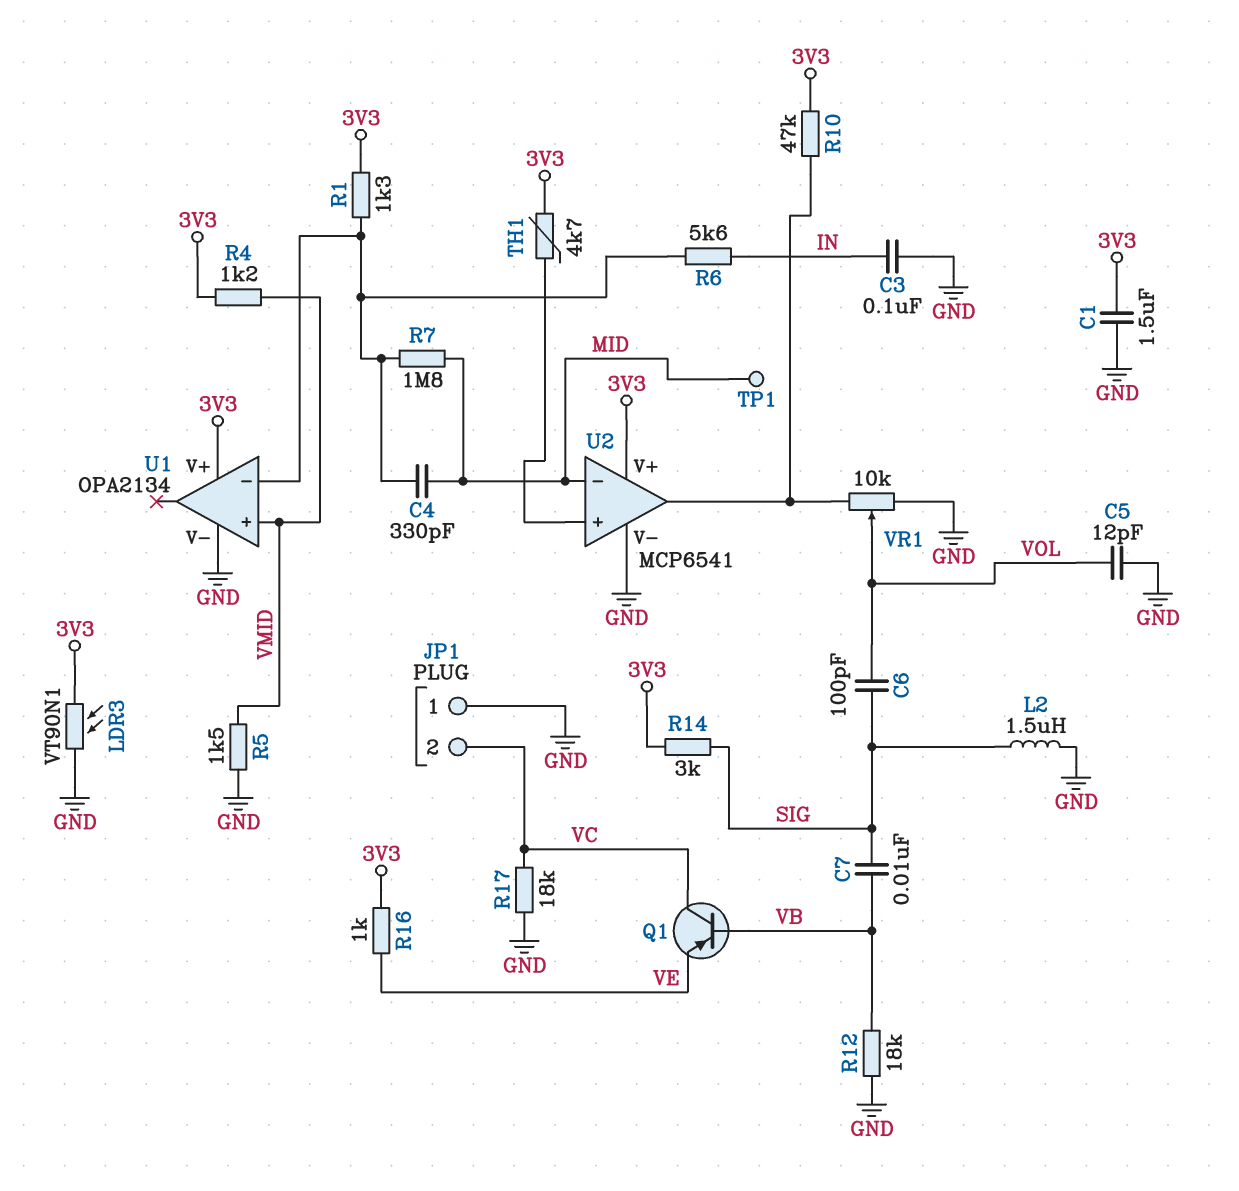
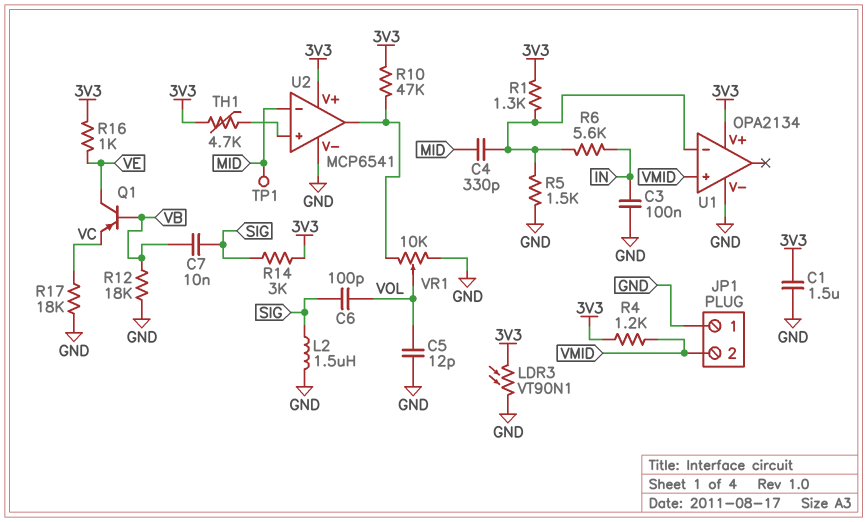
JP1 pin 2: VC -> VMID
Q1: PNP (B VB, C VC, E VE) -> PNP (B VB, C VE, E VC)
R5: 1.5k (GND, VMID) -> 1.5k (GND, U1/in-)
R7: 1.8M (MID, U1/in-) -> none

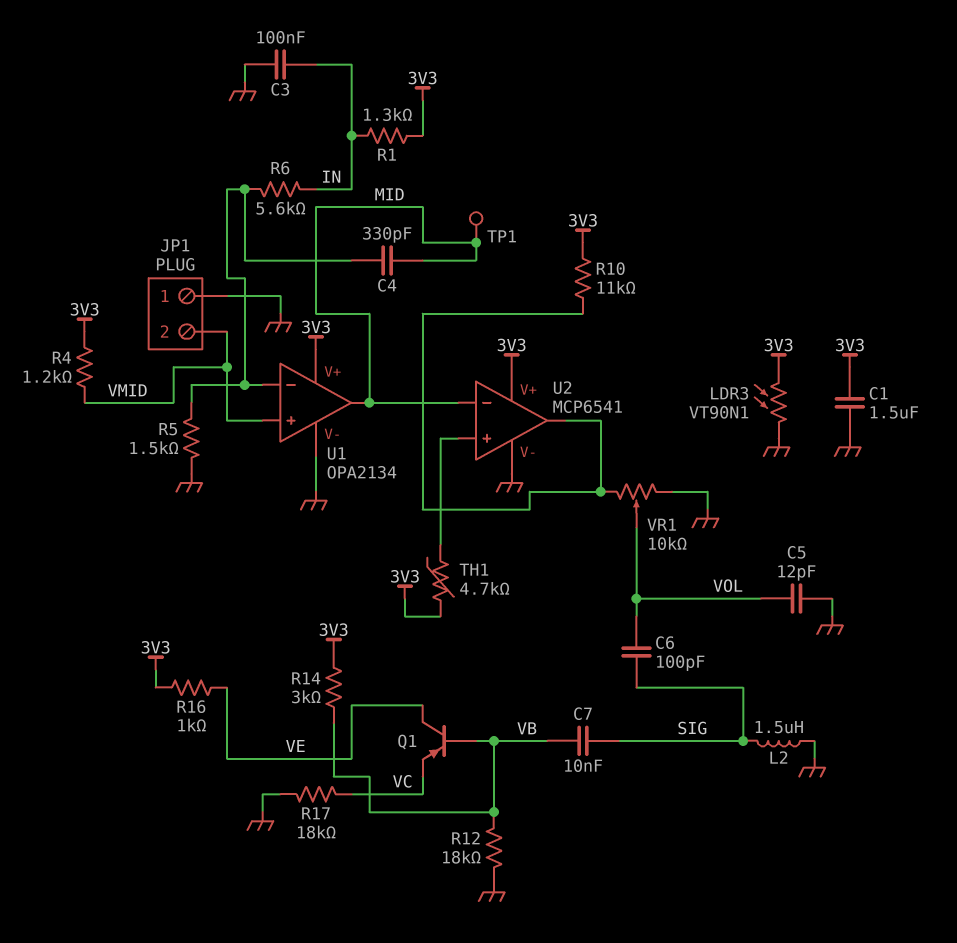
R1: 1.3k (3V3, U1/in-) -> 1.3k (3V3, IN)
R10: 47k (3V3, U2/out) -> 11k (3V3, U2/out)
R14: 3k (3V3, SIG) -> 3k (3V3, VB)
U1 pin out: none -> MID

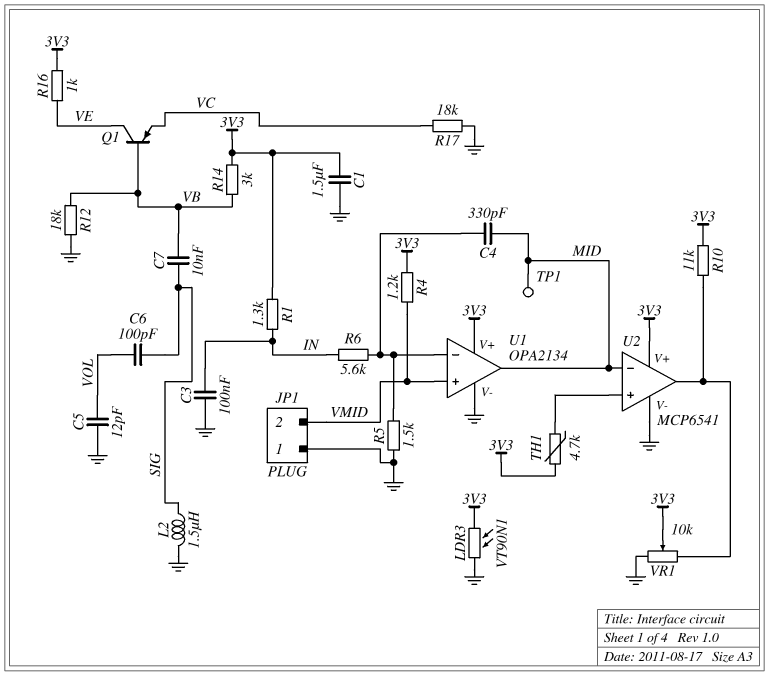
VR1: 10k (GND, U2/out, wiper VOL) -> 10k (GND, U2/out, wiper 3V3)

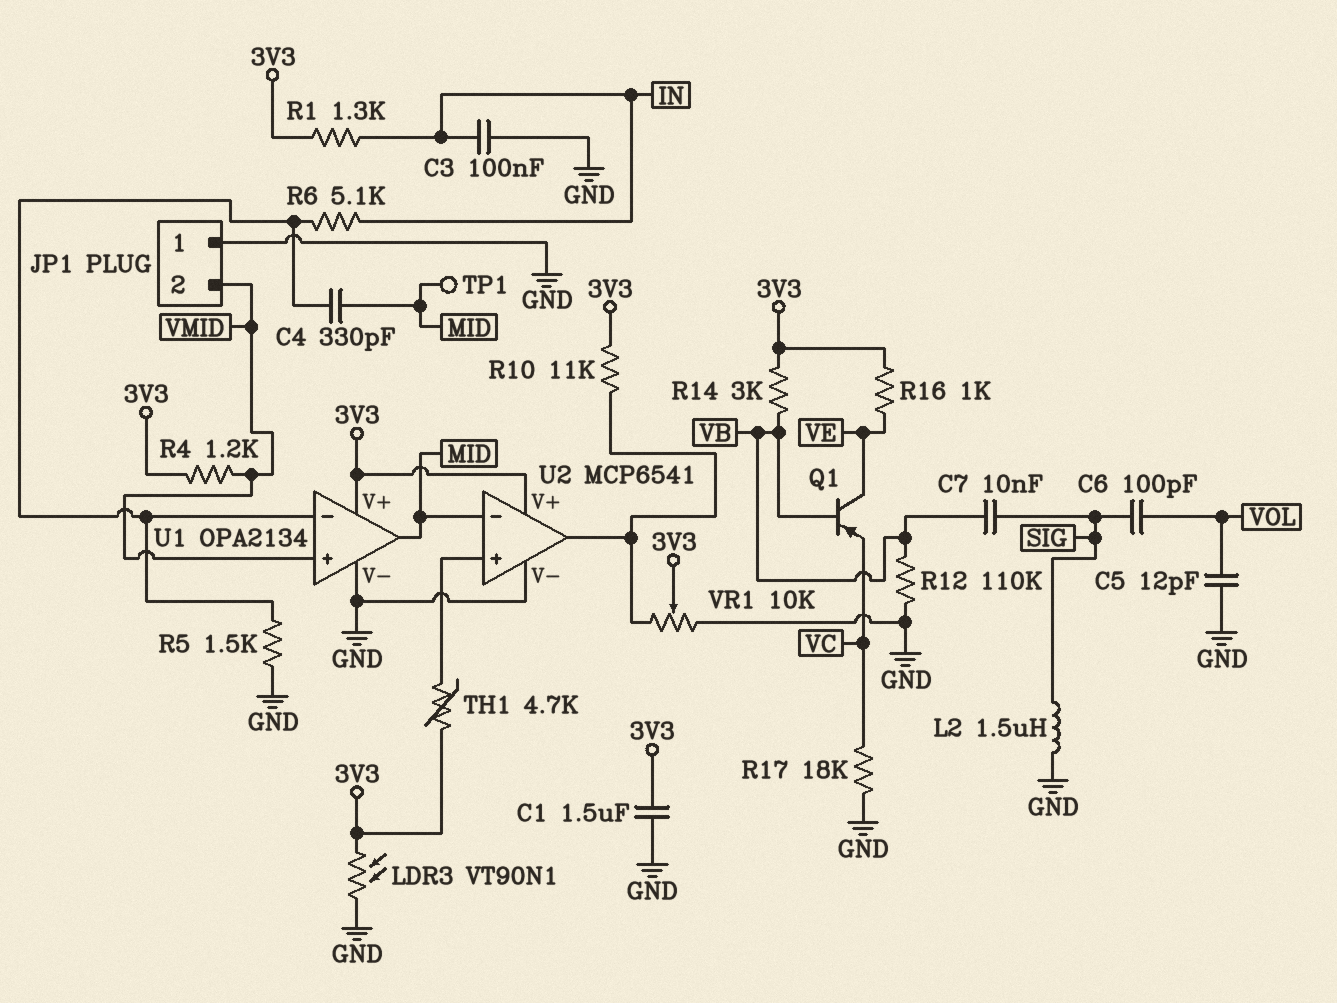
R6: 5.6k (IN, U1/in-) -> 5.1k (IN, U1/in-)
R12: 18k (GND, VB) -> 110k (GND, VB)

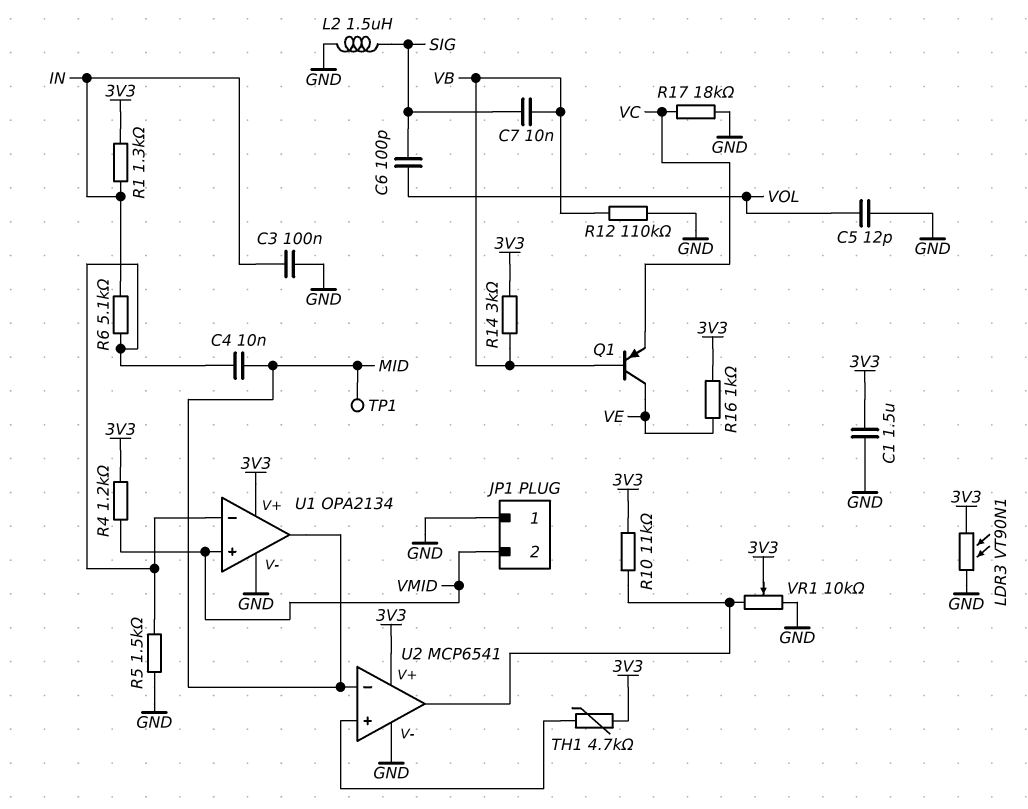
C4: 330pF (MID, U1/in-) -> 10nF (MID, U1/in-)

